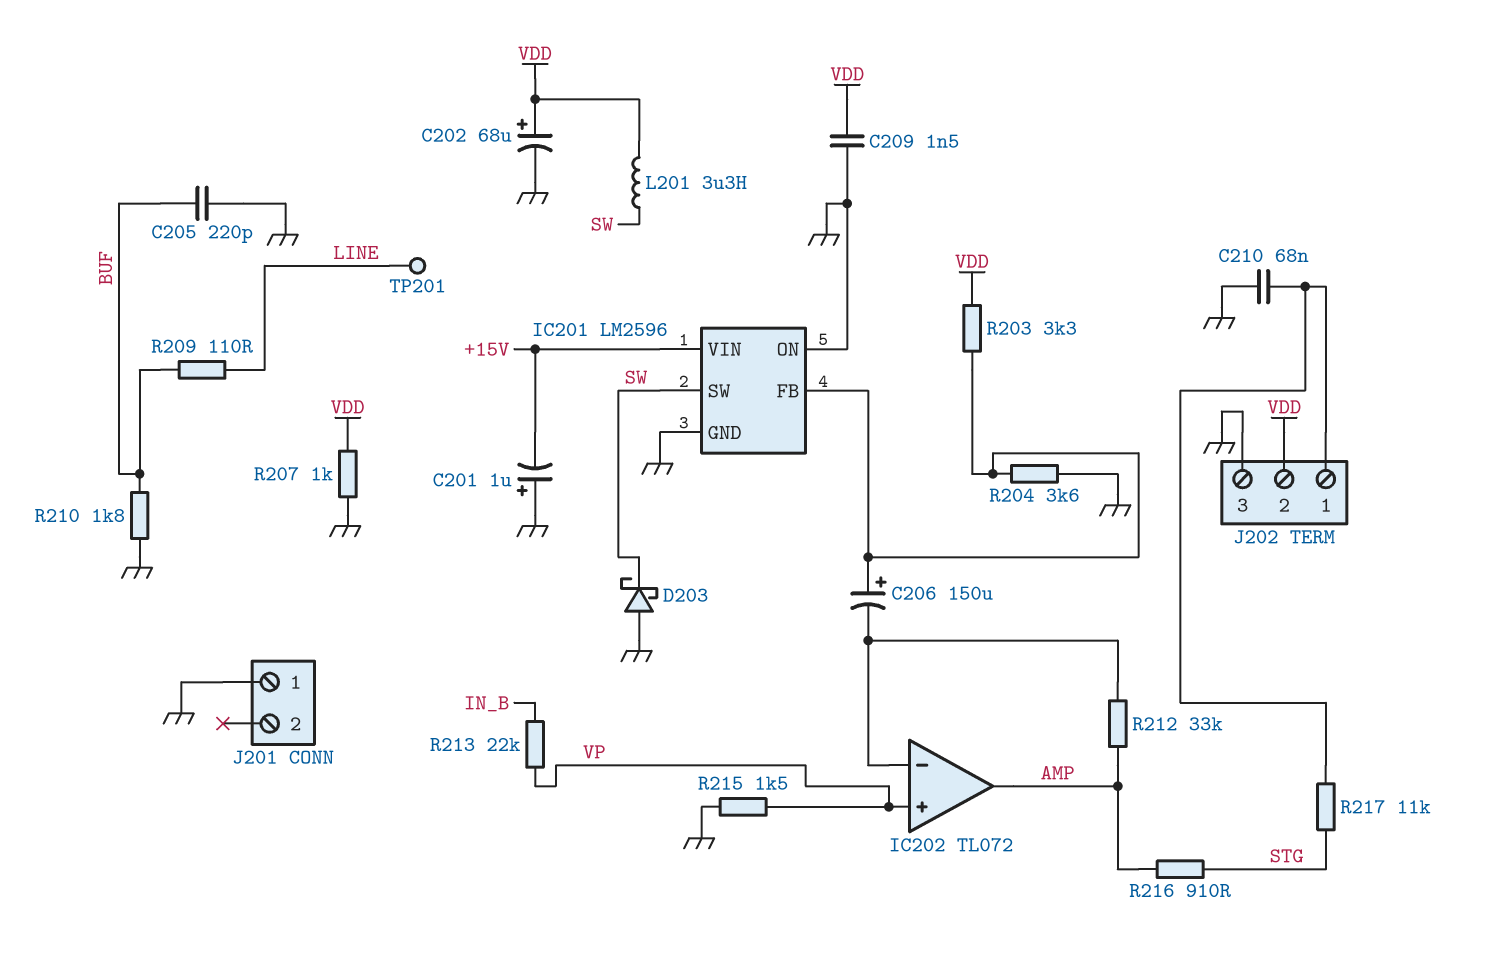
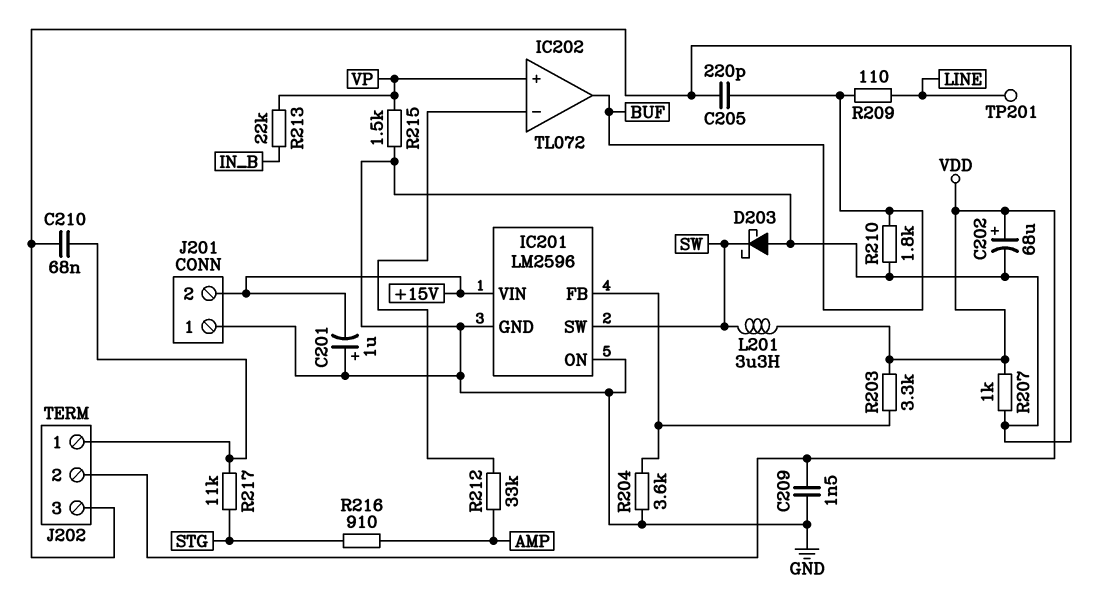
C206: 150uF (plus IC201/FB, minus IC202/in-) -> none
IC202 pin out: AMP -> BUF
J201 pin 2: none -> +15V

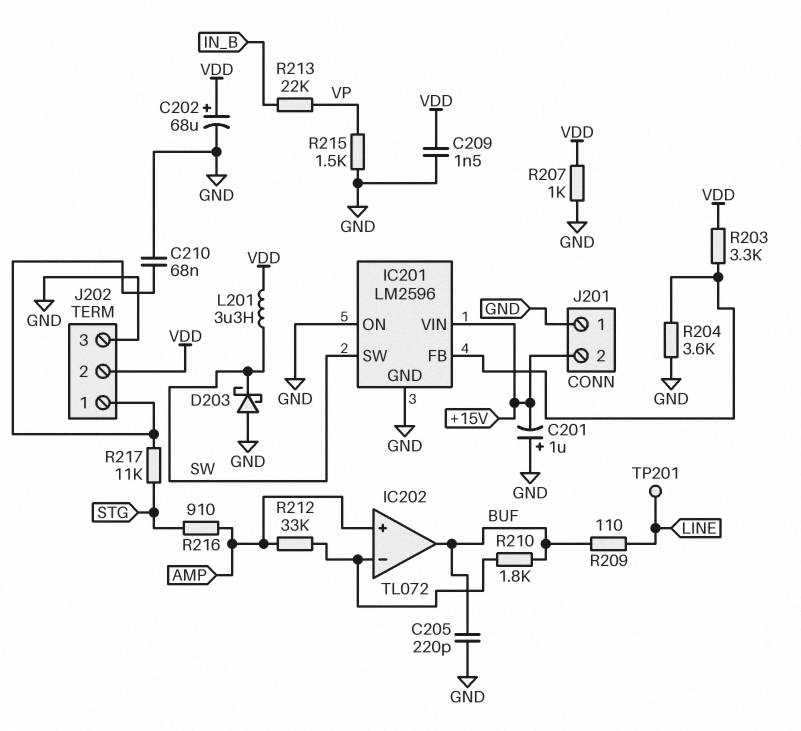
IC202 pin in+: VP -> AMP
R210: 1.8k (BUF, GND) -> 1.8k (BUF, IC202/in-)

